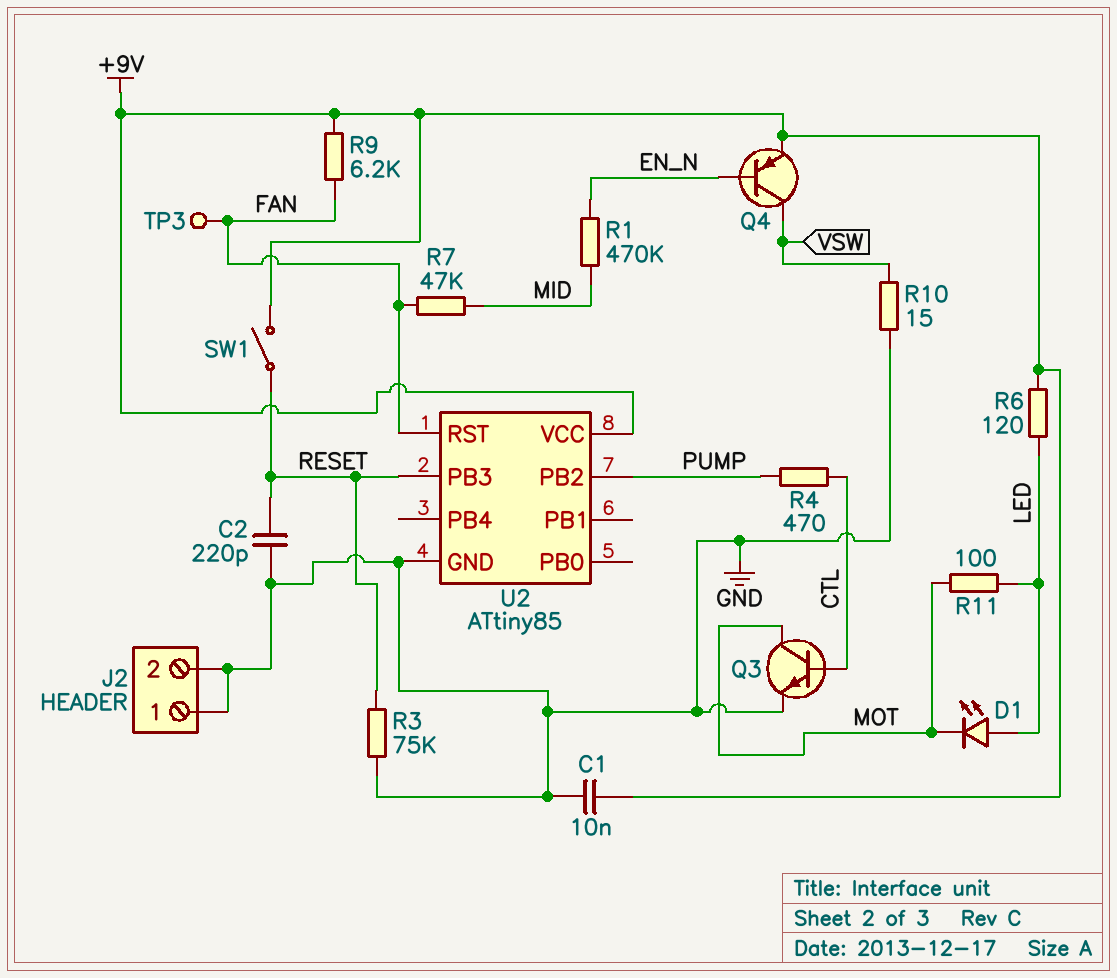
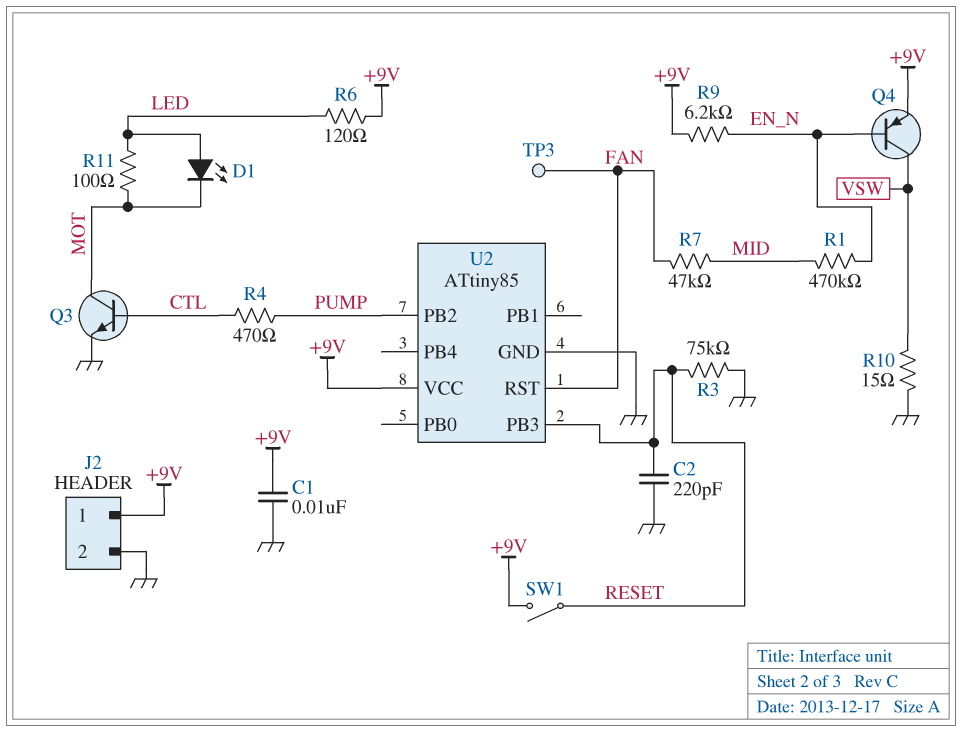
J2 pin 1: GND -> +9V
R9: 6.2k (+9V, FAN) -> 6.2k (+9V, EN_N)

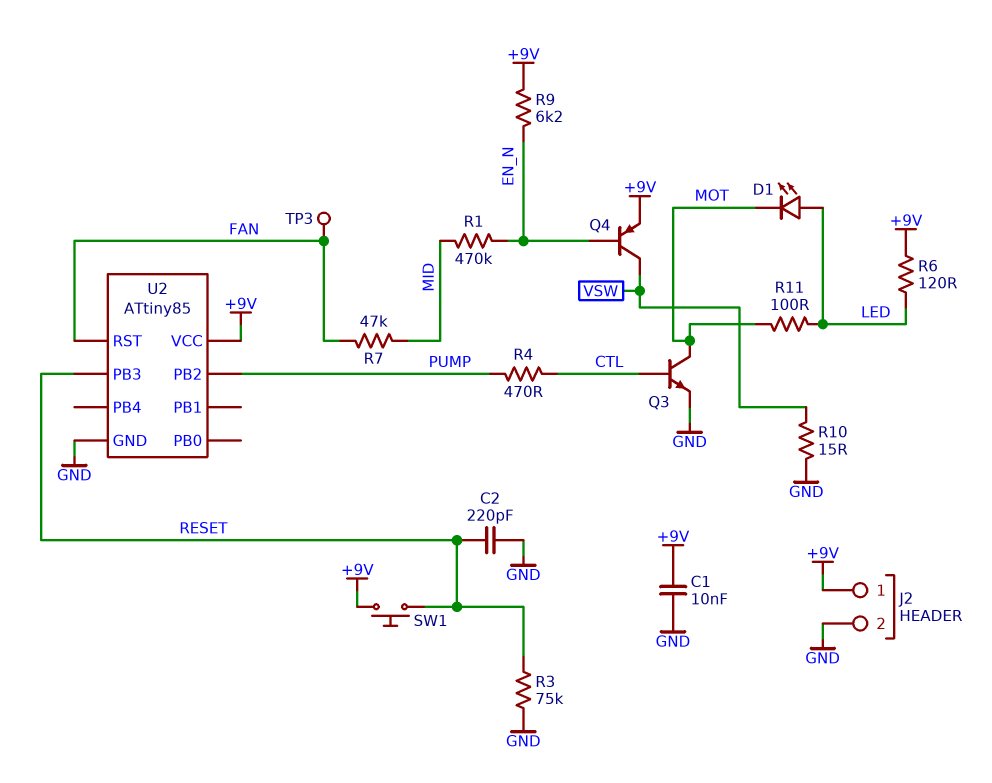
SW1: switch (+9V, RESET) -> button (+9V, RESET)

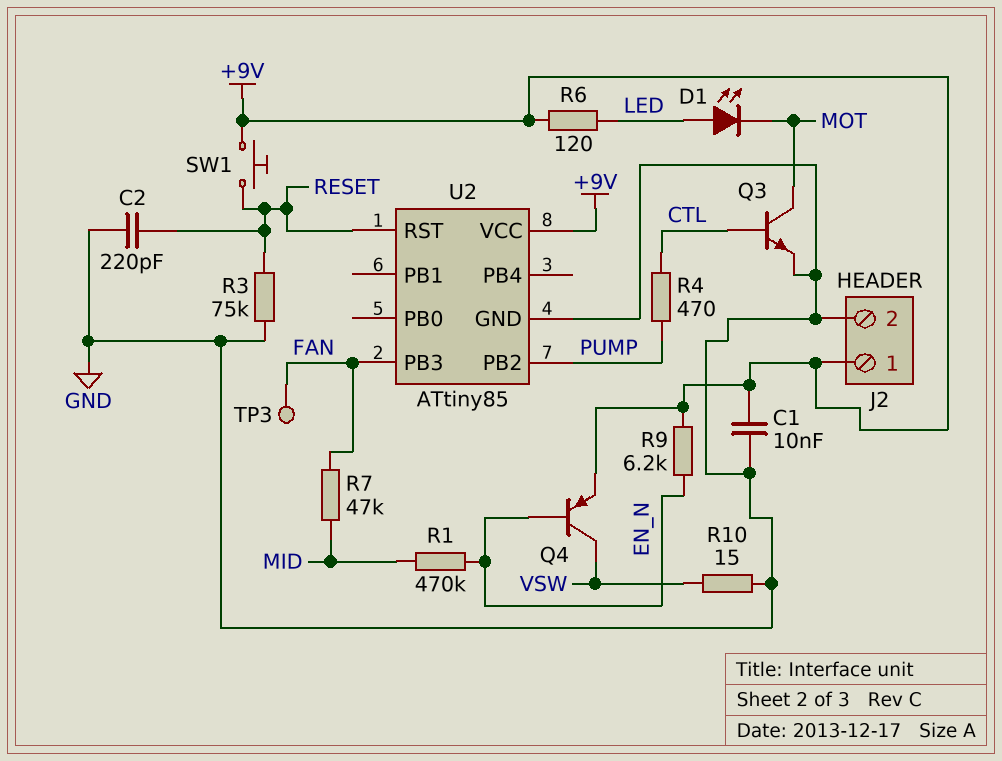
R11: 100 (LED, MOT) -> none
U2 pin PB3: RESET -> FAN
U2 pin RST: FAN -> RESET

